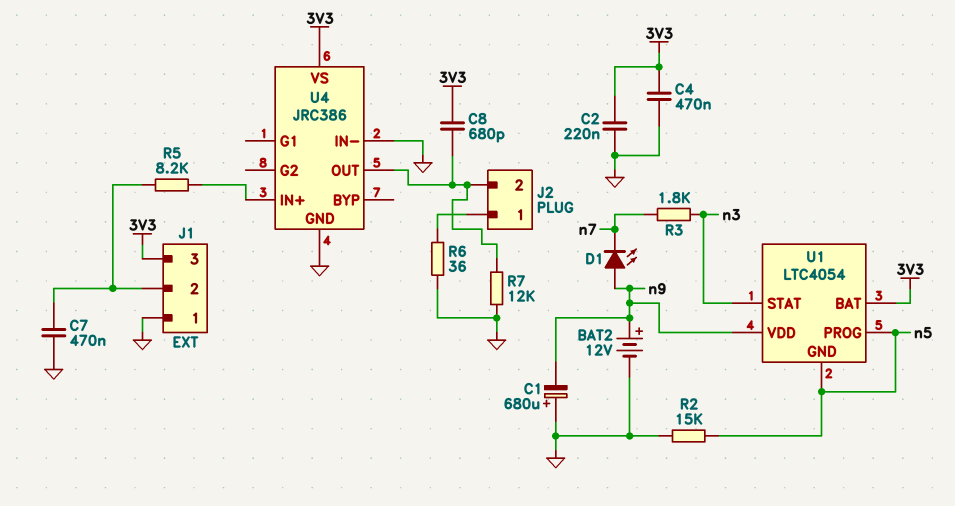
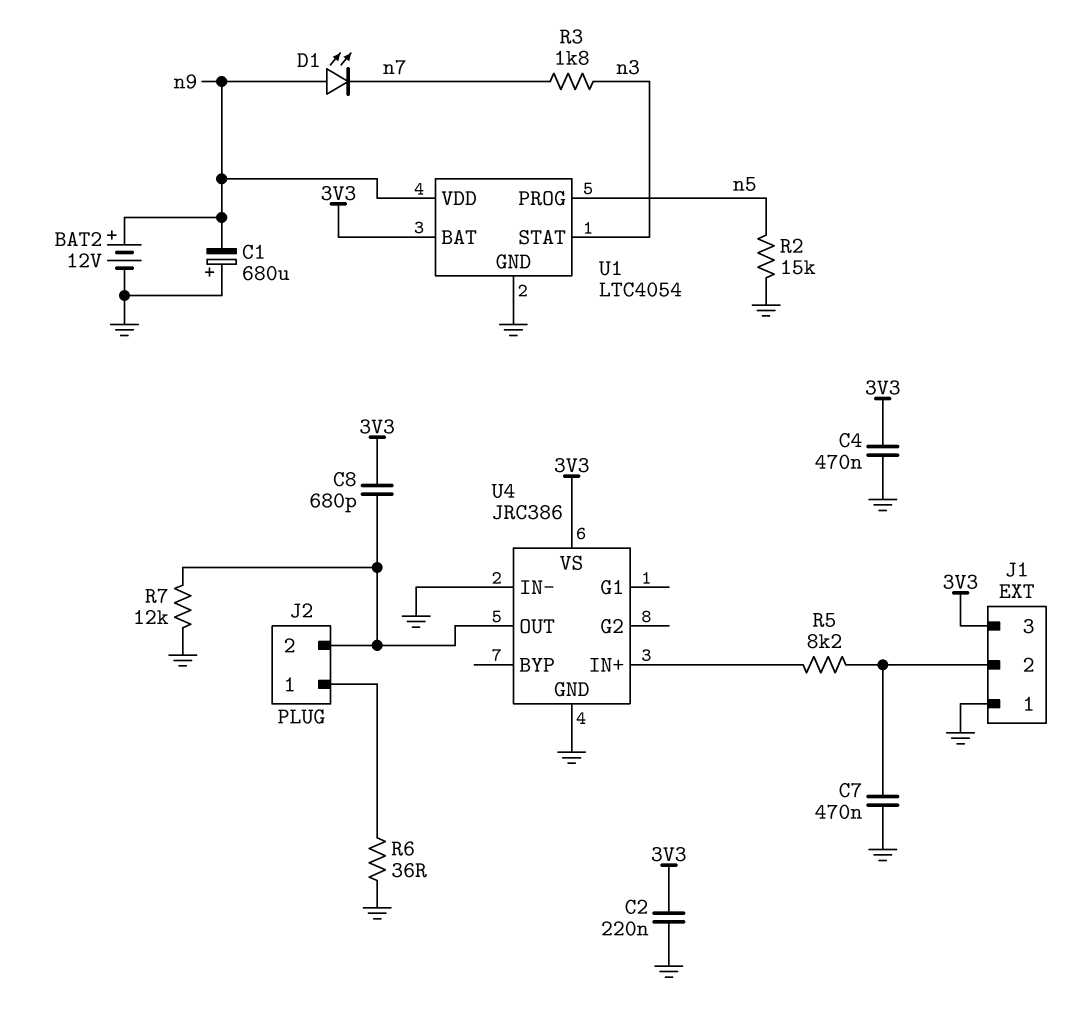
U1 pin GND: n5 -> GND

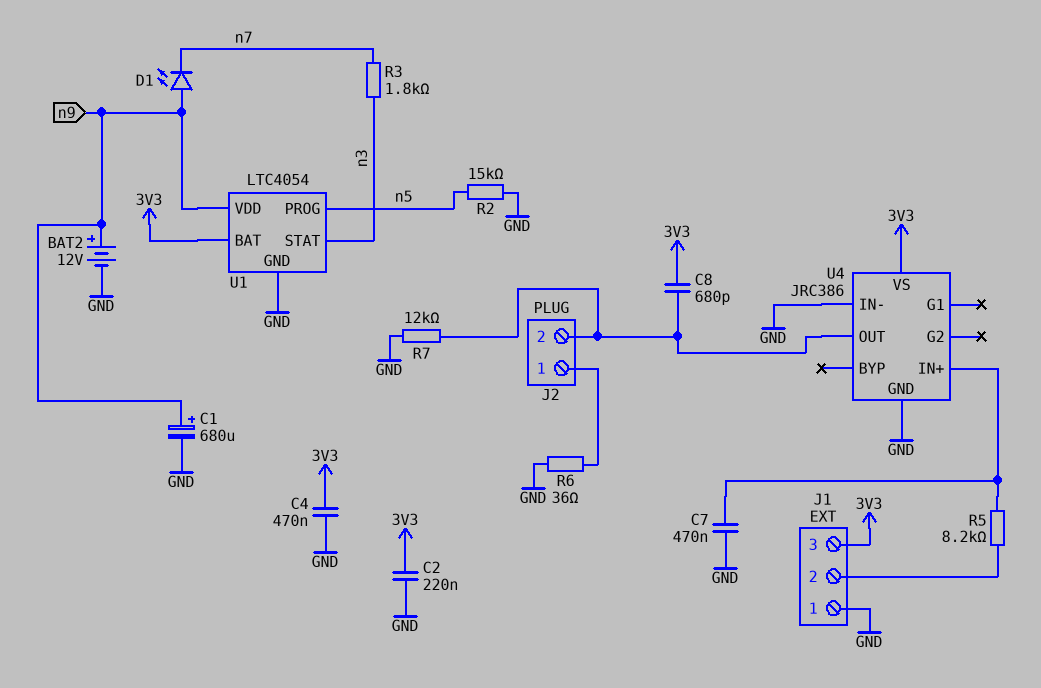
C1: 680uF (plus GND, minus n9) -> 680uF (plus n9, minus GND)
C7: 470nF (GND, J1/2) -> 470nF (GND, U4/IN+)

